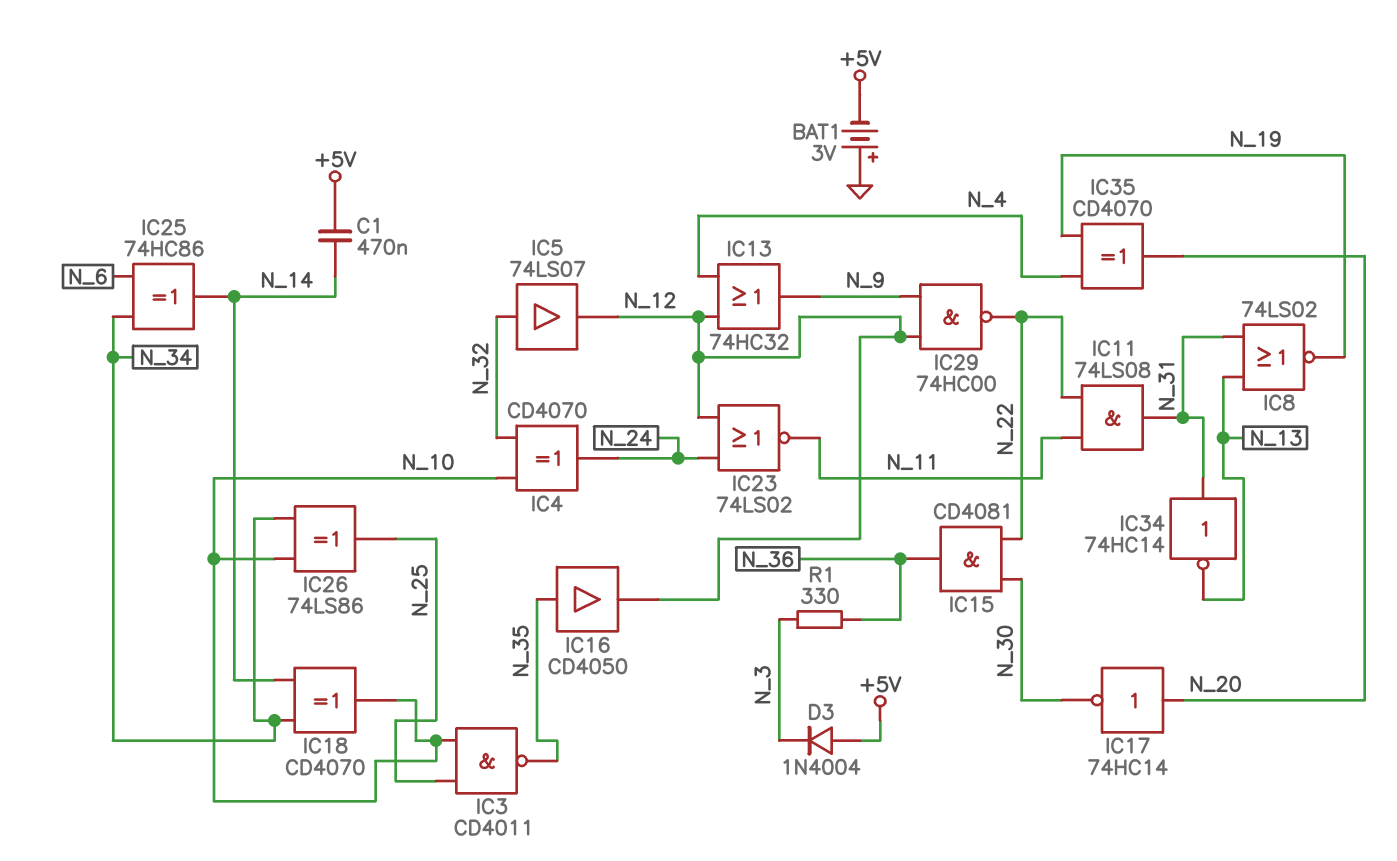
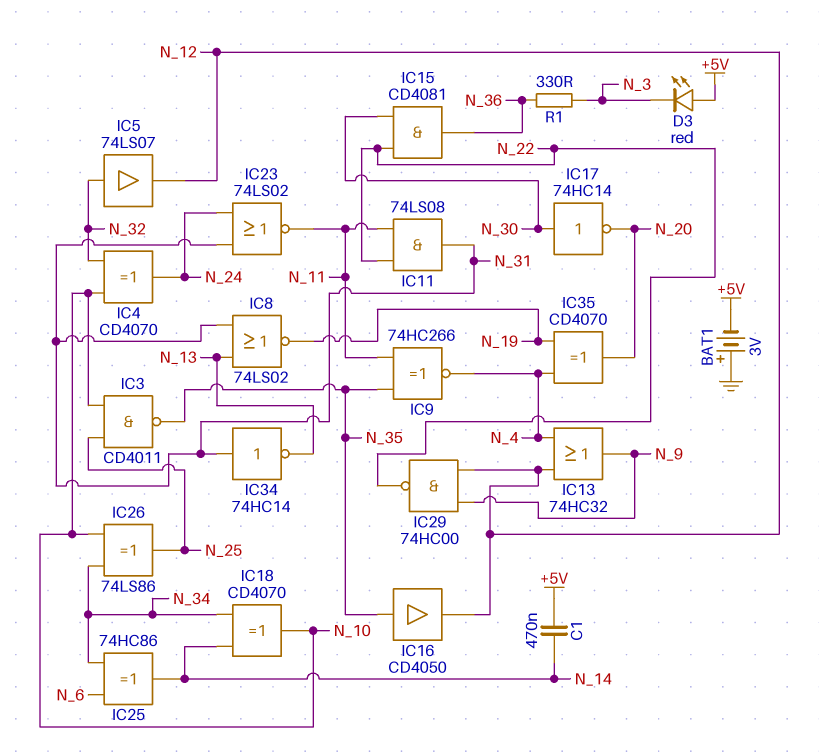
D3: diode 1N4004 (A +5V, K N_3) -> LED red (A +5V, K N_3)
IC9: none -> XNOR 74HC266 (in N_11, in N_35, out N_4)
IC17: NOT 74HC14 (in N_20, out N_30) -> NOT 74HC14 (in N_30, out N_20)
IC23: NOR 74LS02 (in N_12, in N_24, out N_11) -> NOR 74LS02 (in N_24, in N_31, out N_11)

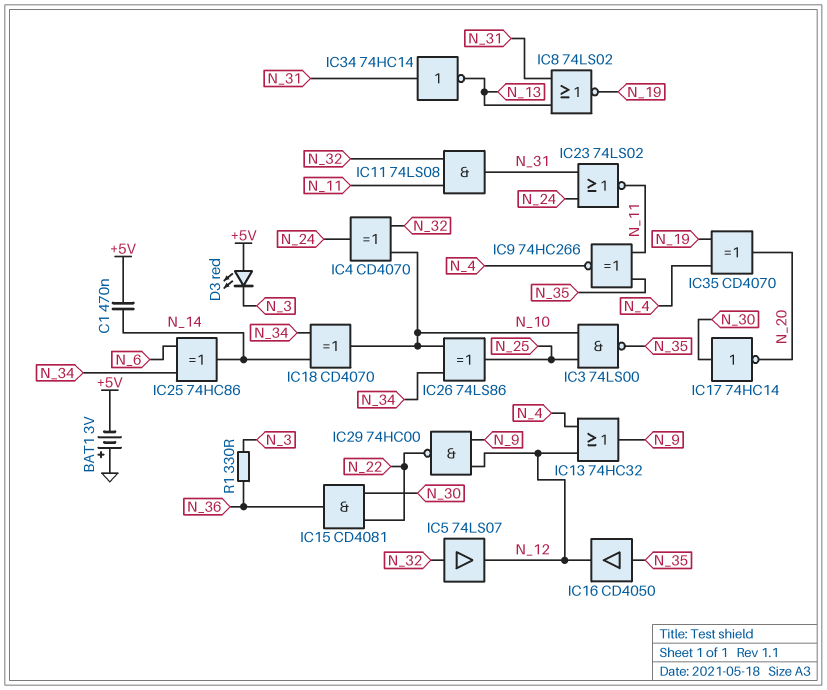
IC3: NAND CD4011 (in N_10, in N_25, out N_35) -> NAND 74LS00 (in N_10, in N_25, out N_35)
IC11: AND 74LS08 (in N_11, in N_22, out N_31) -> AND 74LS08 (in N_11, in N_32, out N_31)

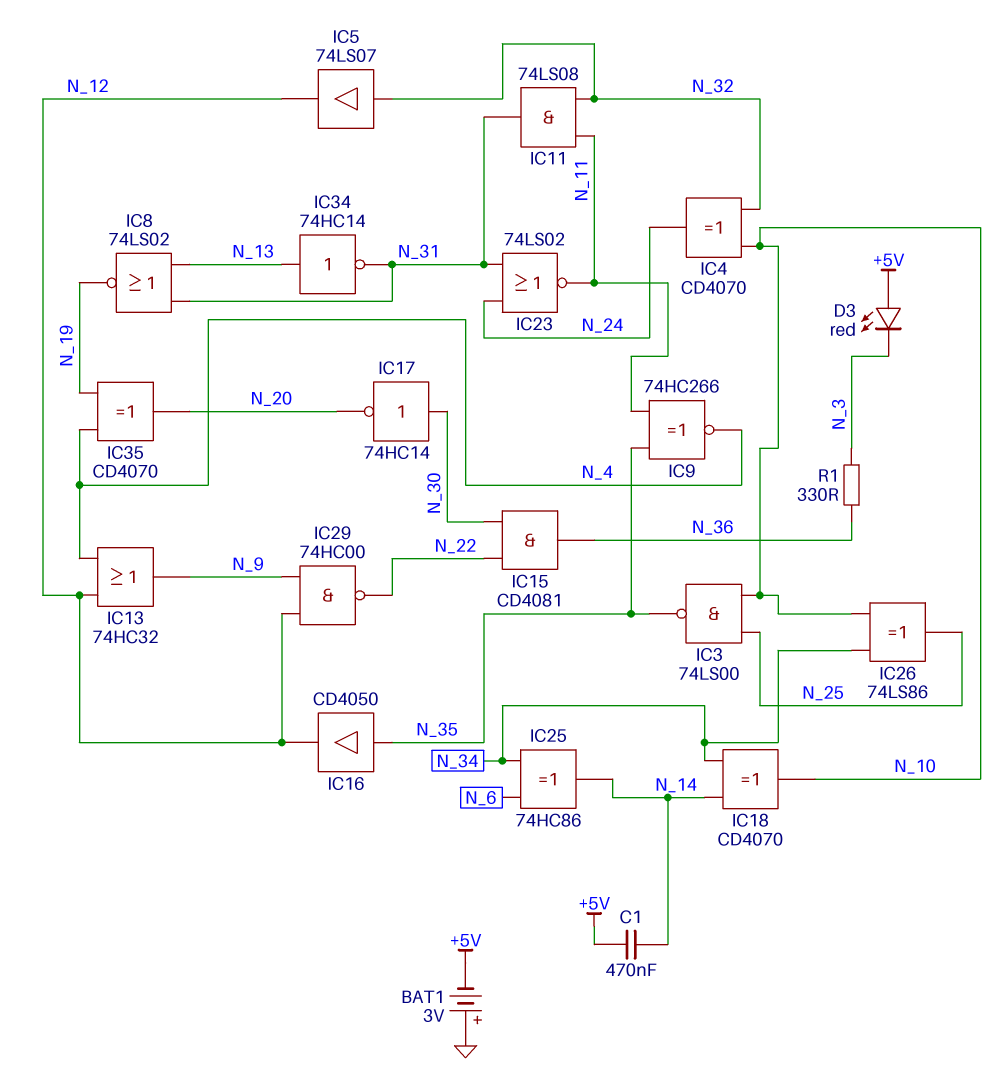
IC34: NOT 74HC14 (in N_31, out N_13) -> NOT 74HC14 (in N_13, out N_31)

